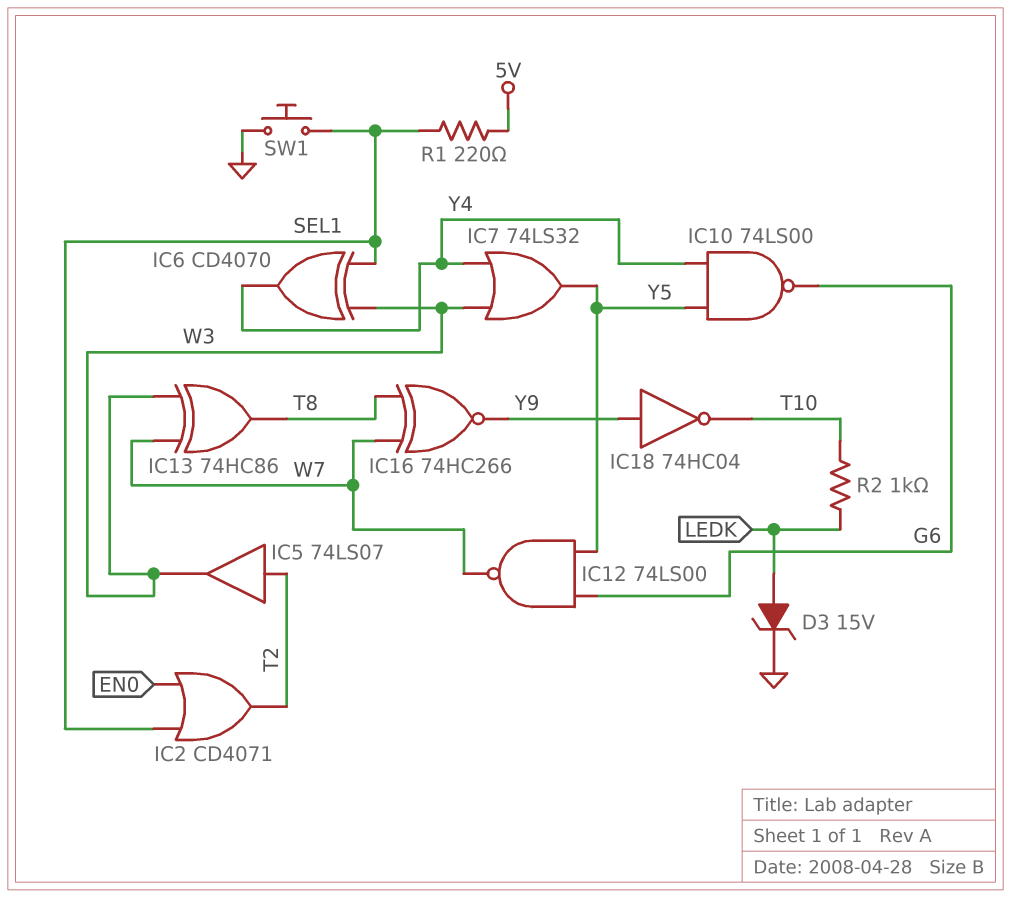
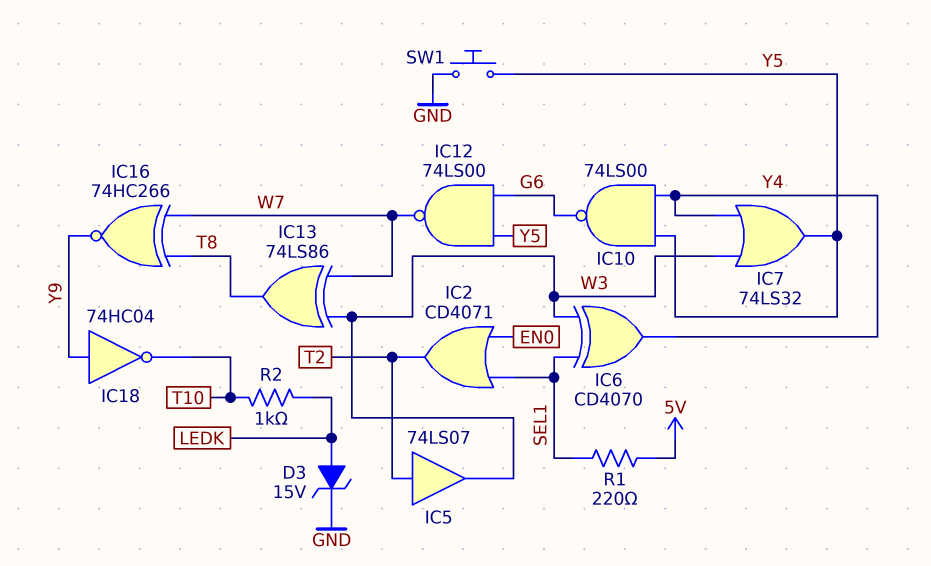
IC13: XOR 74HC86 (in W3, in W7, out T8) -> XOR 74LS86 (in W3, in W7, out T8)
SW1: button (GND, SEL1) -> button (GND, Y5)

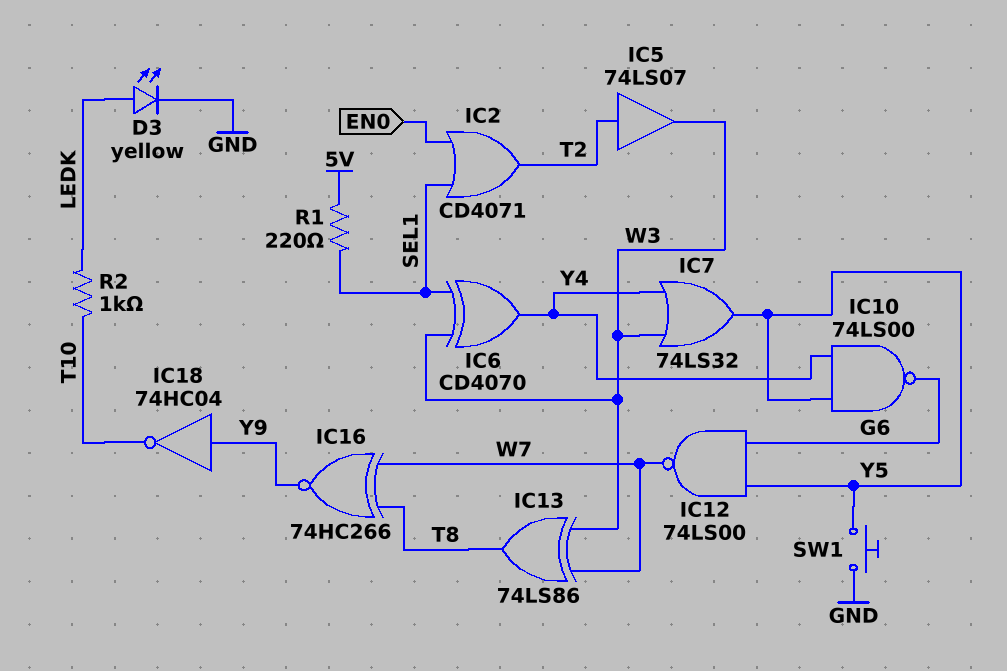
D3: zener 15V (A LEDK, K GND) -> LED yellow (A LEDK, K GND)

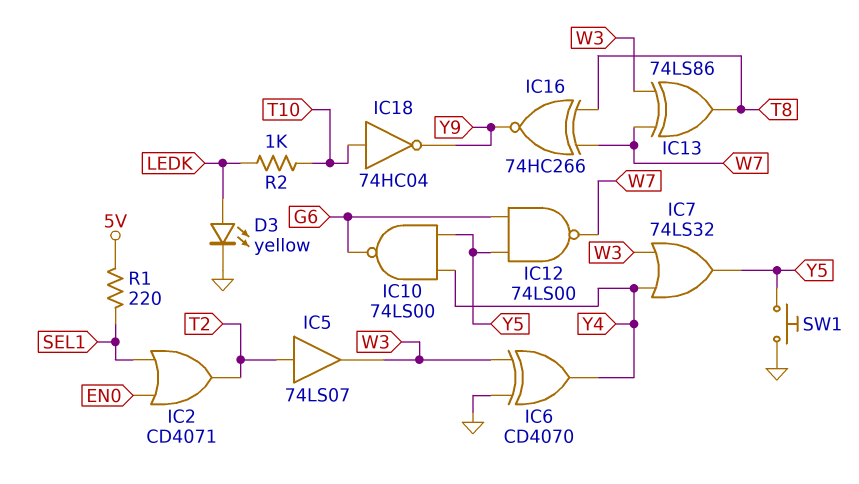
IC6: XOR CD4070 (in SEL1, in W3, out Y4) -> XOR CD4070 (in GND, in W3, out Y4)
IC18: NOT 74HC04 (in Y9, out T10) -> NOT 74HC04 (in T10, out Y9)

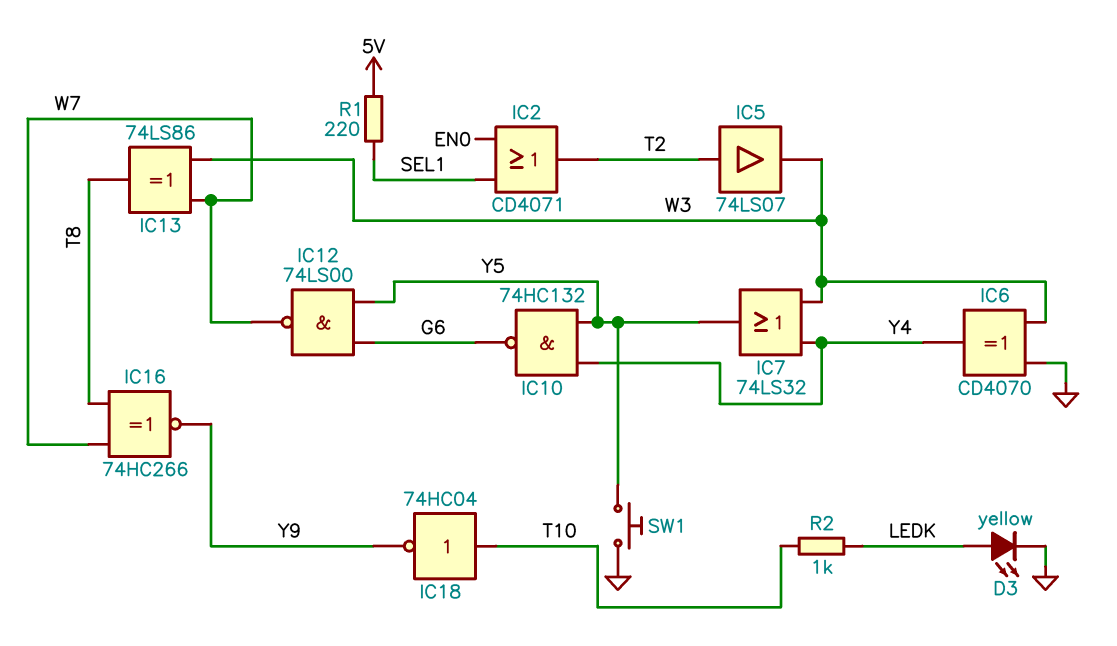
IC10: NAND 74LS00 (in Y4, in Y5, out G6) -> NAND 74HC132 (in Y4, in Y5, out G6)

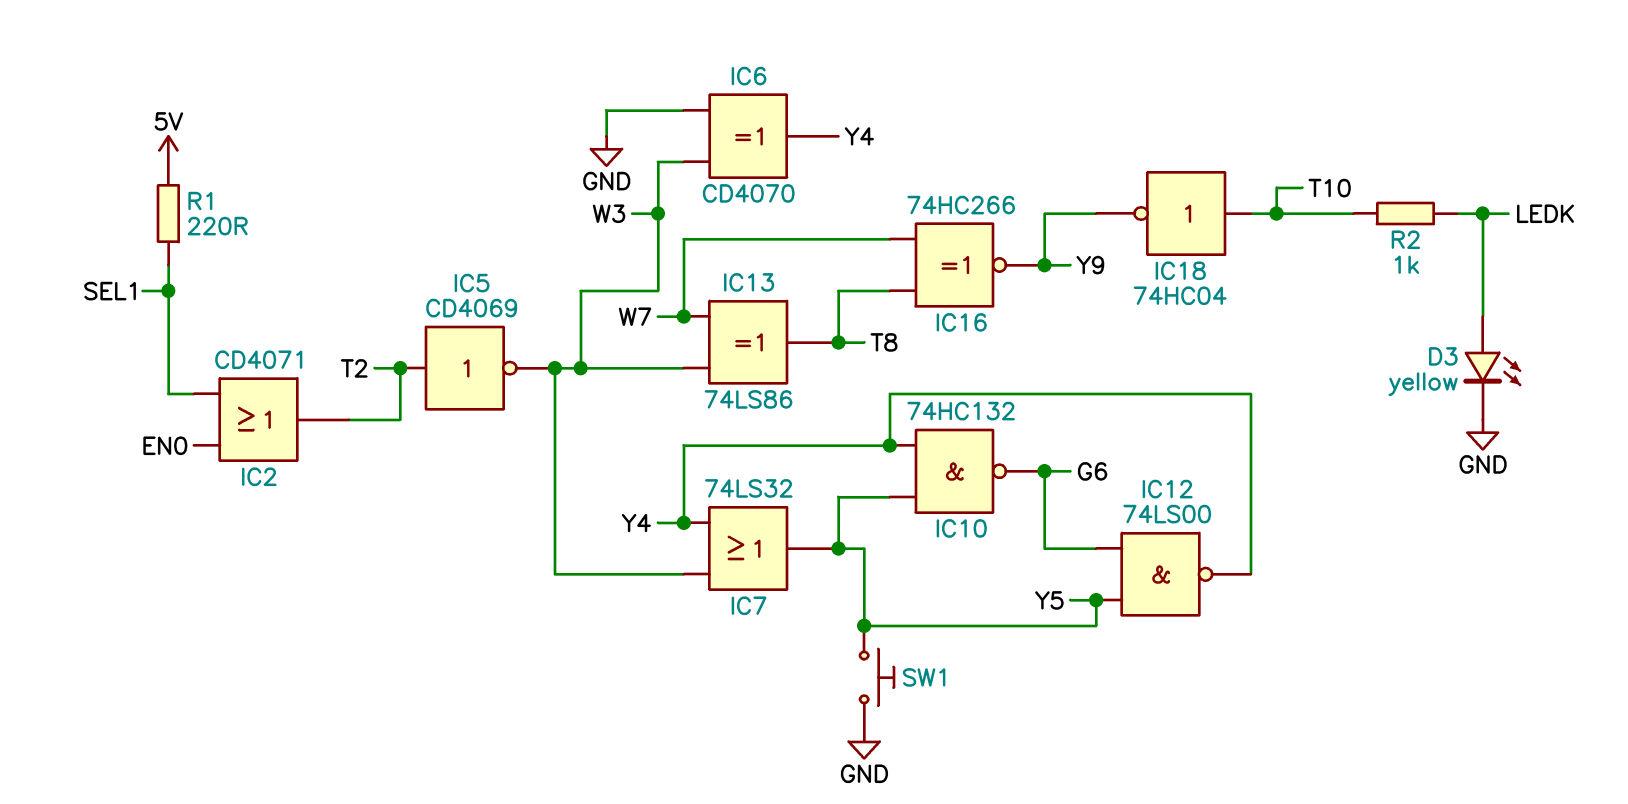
IC5: buffer 74LS07 (in T2, out W3) -> NOT CD4069 (in T2, out W3)
IC12: NAND 74LS00 (in G6, in Y5, out W7) -> NAND 74LS00 (in G6, in Y5, out Y4)

